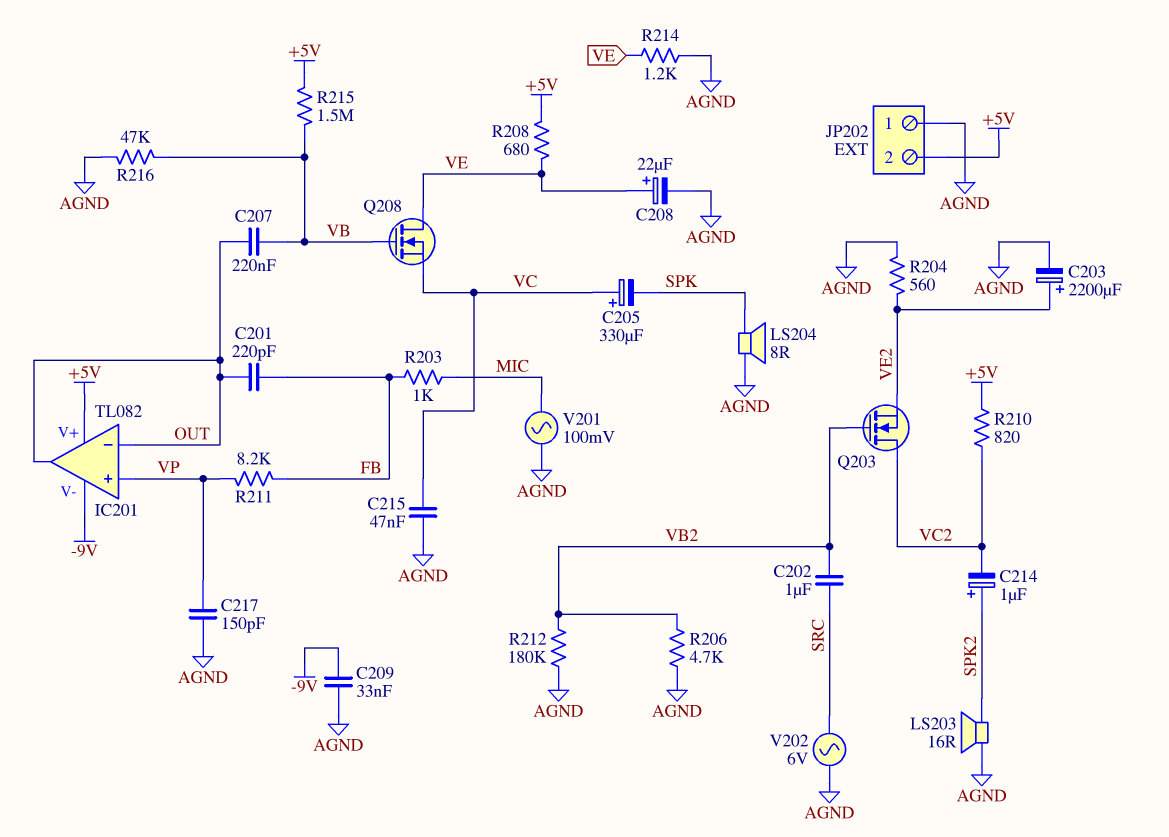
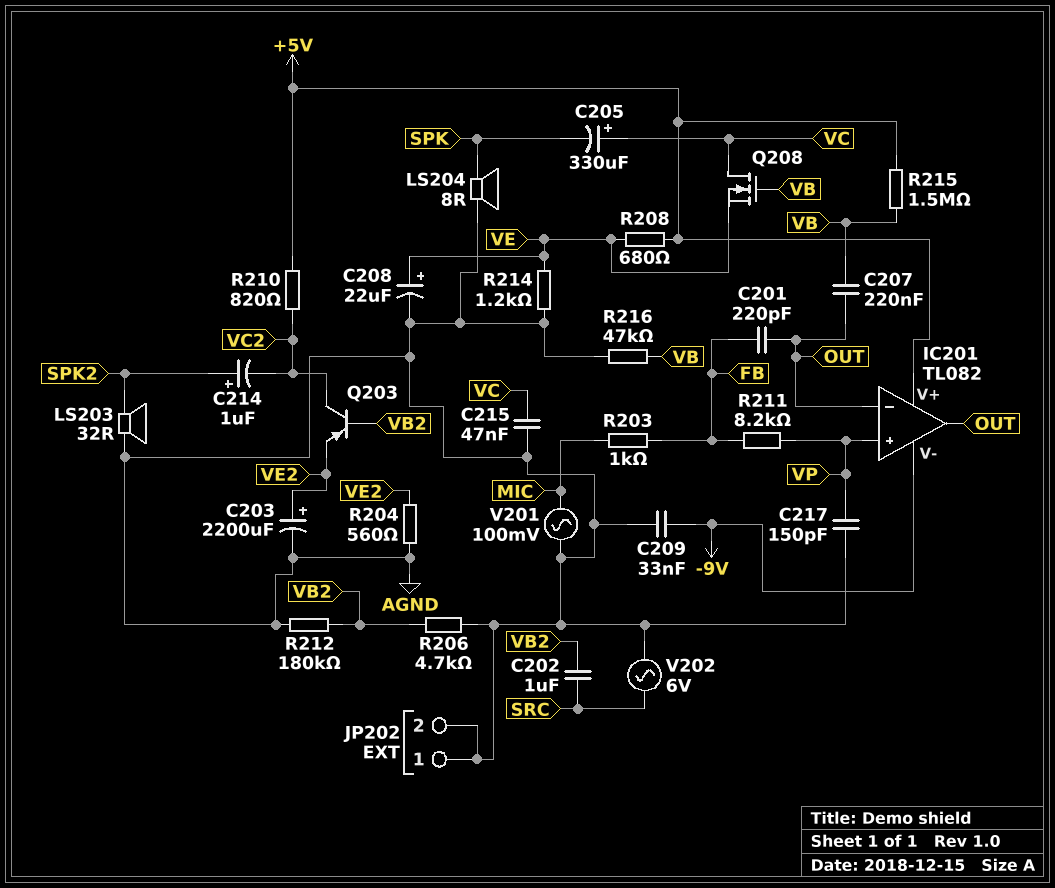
JP202 pin 2: +5V -> AGND
LS203: speaker 16R (AGND, SPK2) -> speaker 32R (AGND, SPK2)
Q203: NMOS (G VB2, D VC2, S VE2) -> PNP (B VB2, C VC2, E VE2)
Q208: NMOS (G VB, D VE, S VC) -> NMOS (G VB, D VC, S VE)

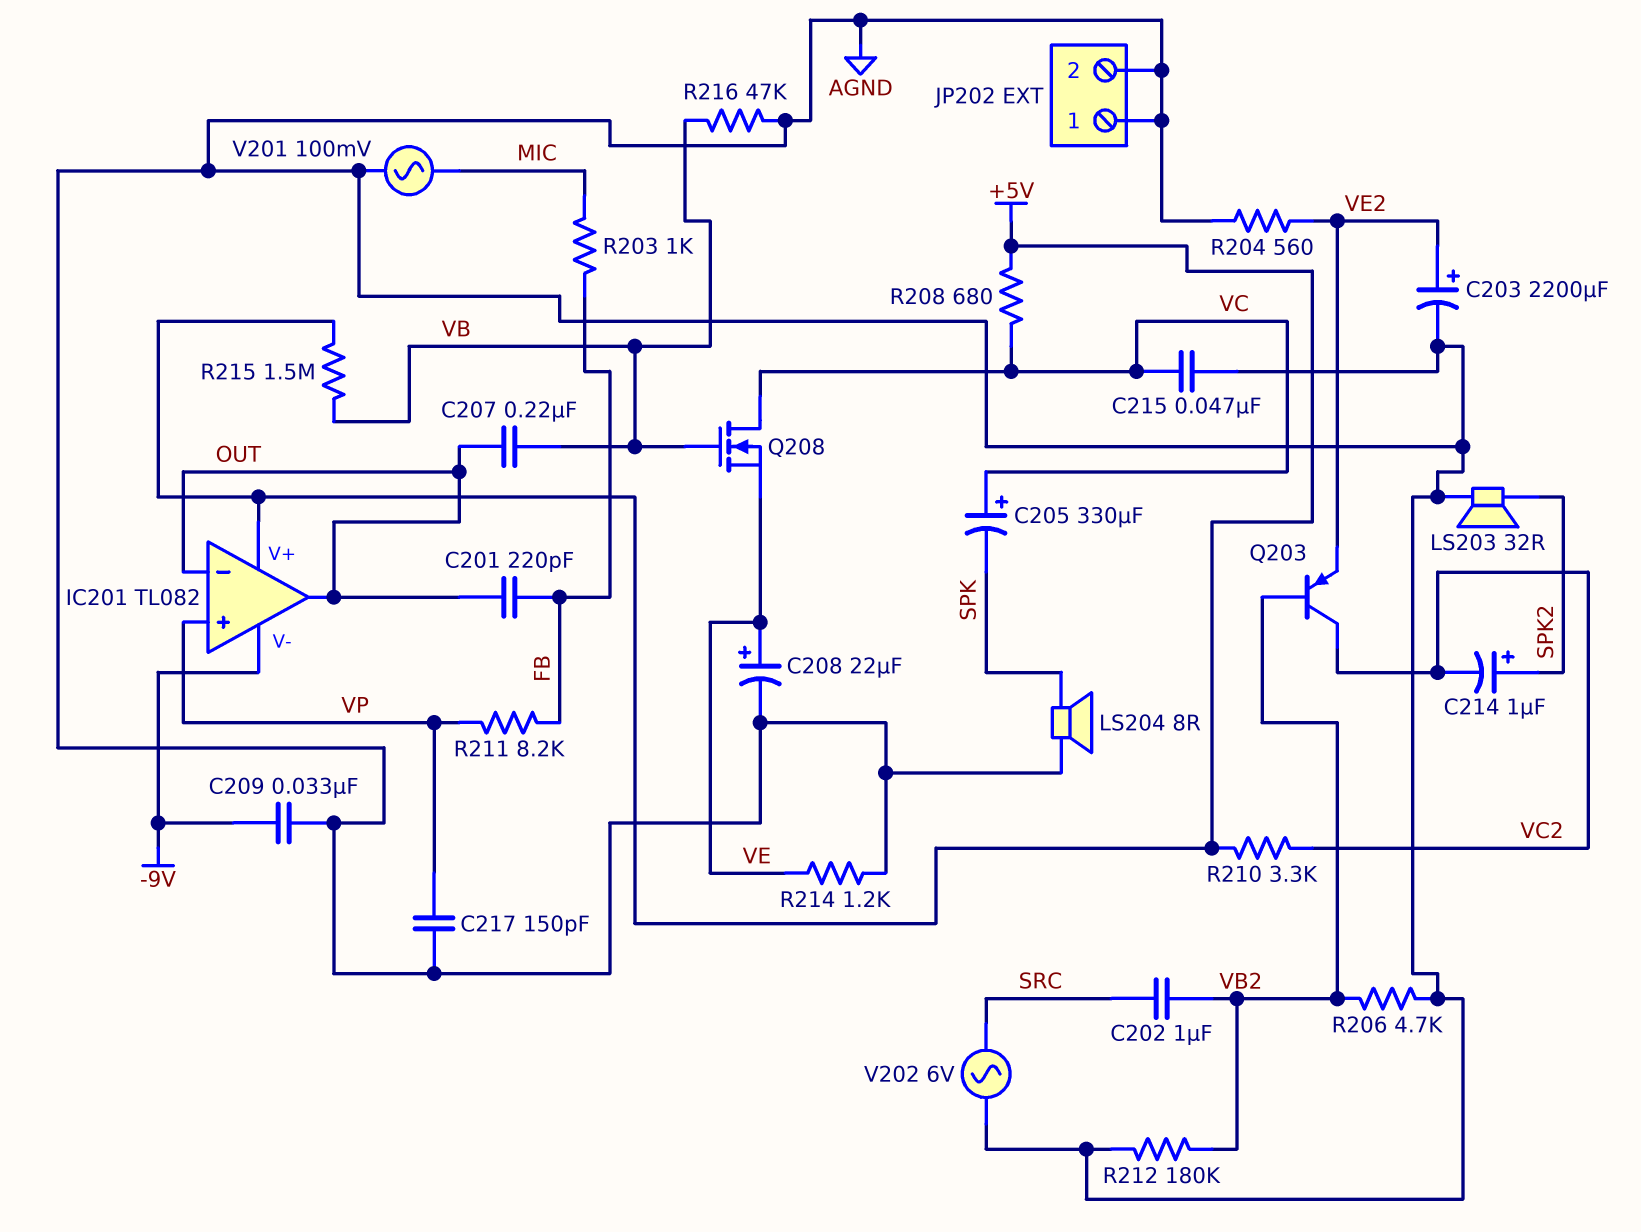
R208: 680 (+5V, VE) -> 680 (+5V, VC)
R210: 820 (+5V, VC2) -> 3.3k (+5V, VC2)

